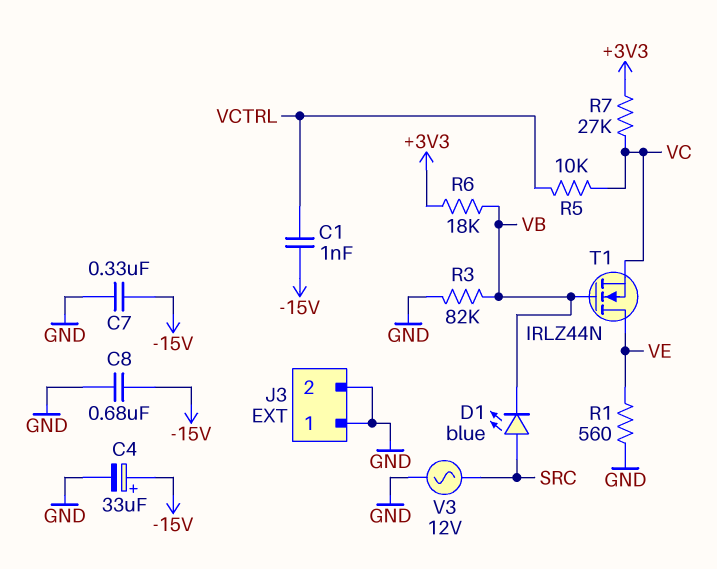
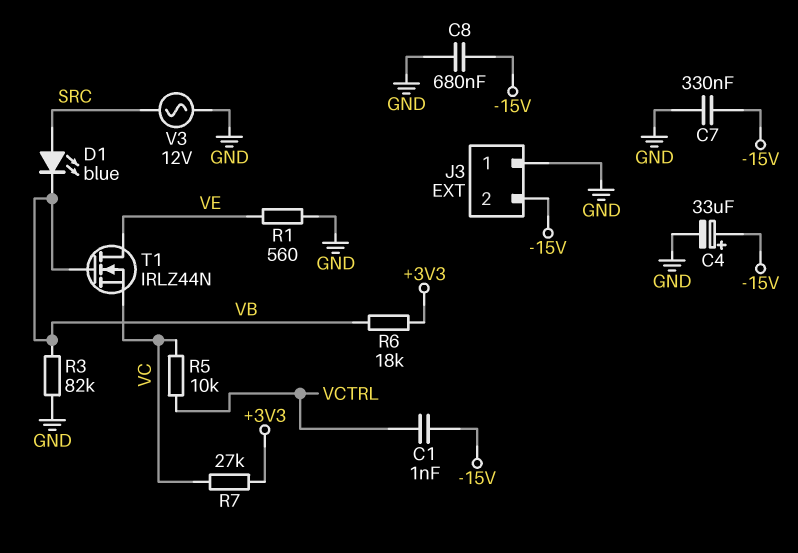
J3 pin 2: GND -> -15V

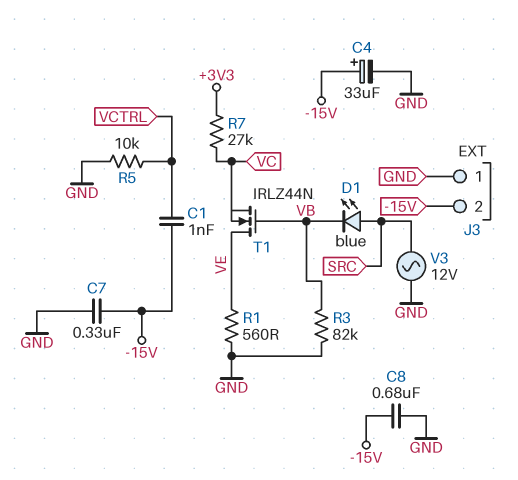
R5: 10k (VC, VCTRL) -> 10k (GND, VCTRL)
R6: 18k (+3V3, VB) -> none

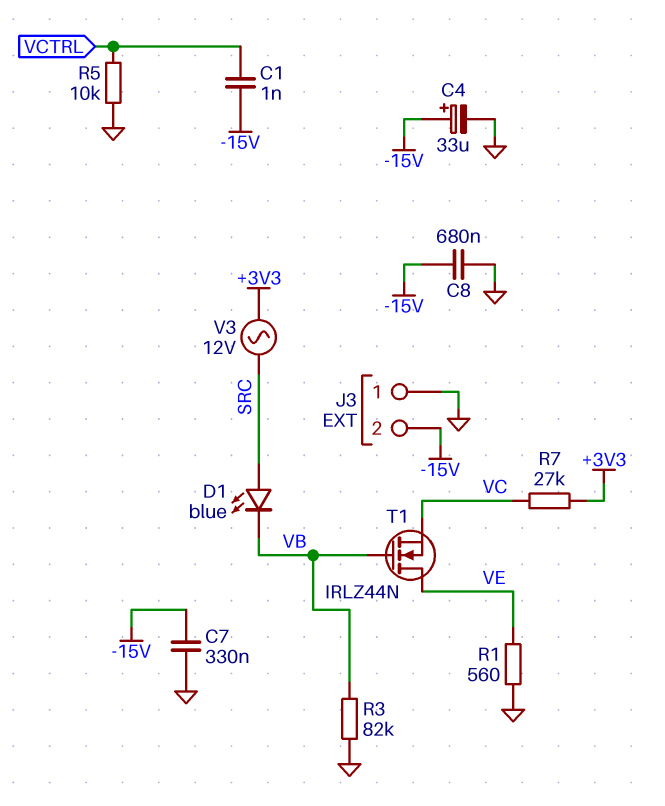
V3: AC 12V (GND, SRC) -> AC 12V (+3V3, SRC)

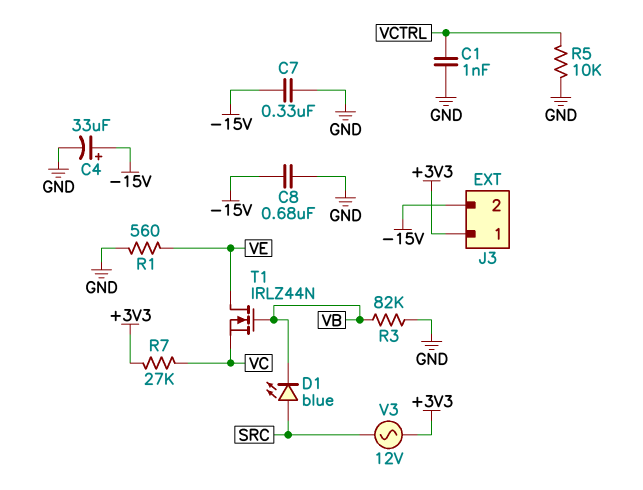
C1: 1nF (-15V, VCTRL) -> 1nF (GND, VCTRL)
J3 pin 1: GND -> +3V3

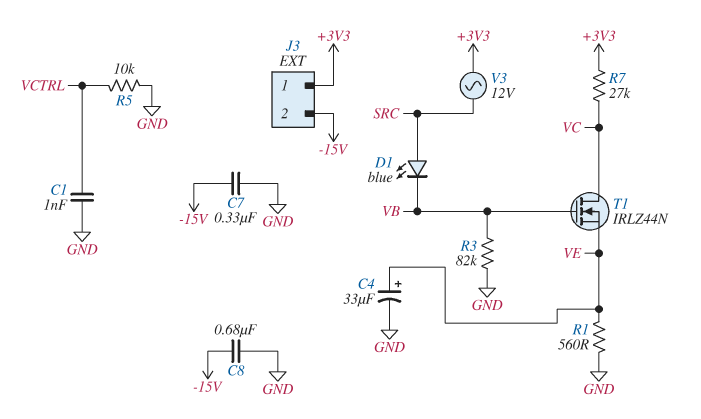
C4: 33uF (plus -15V, minus GND) -> 33uF (plus VE, minus GND)
T1: NMOS IRLZ44N (G VB, D VE, S VC) -> NMOS IRLZ44N (G VB, D VC, S VE)

